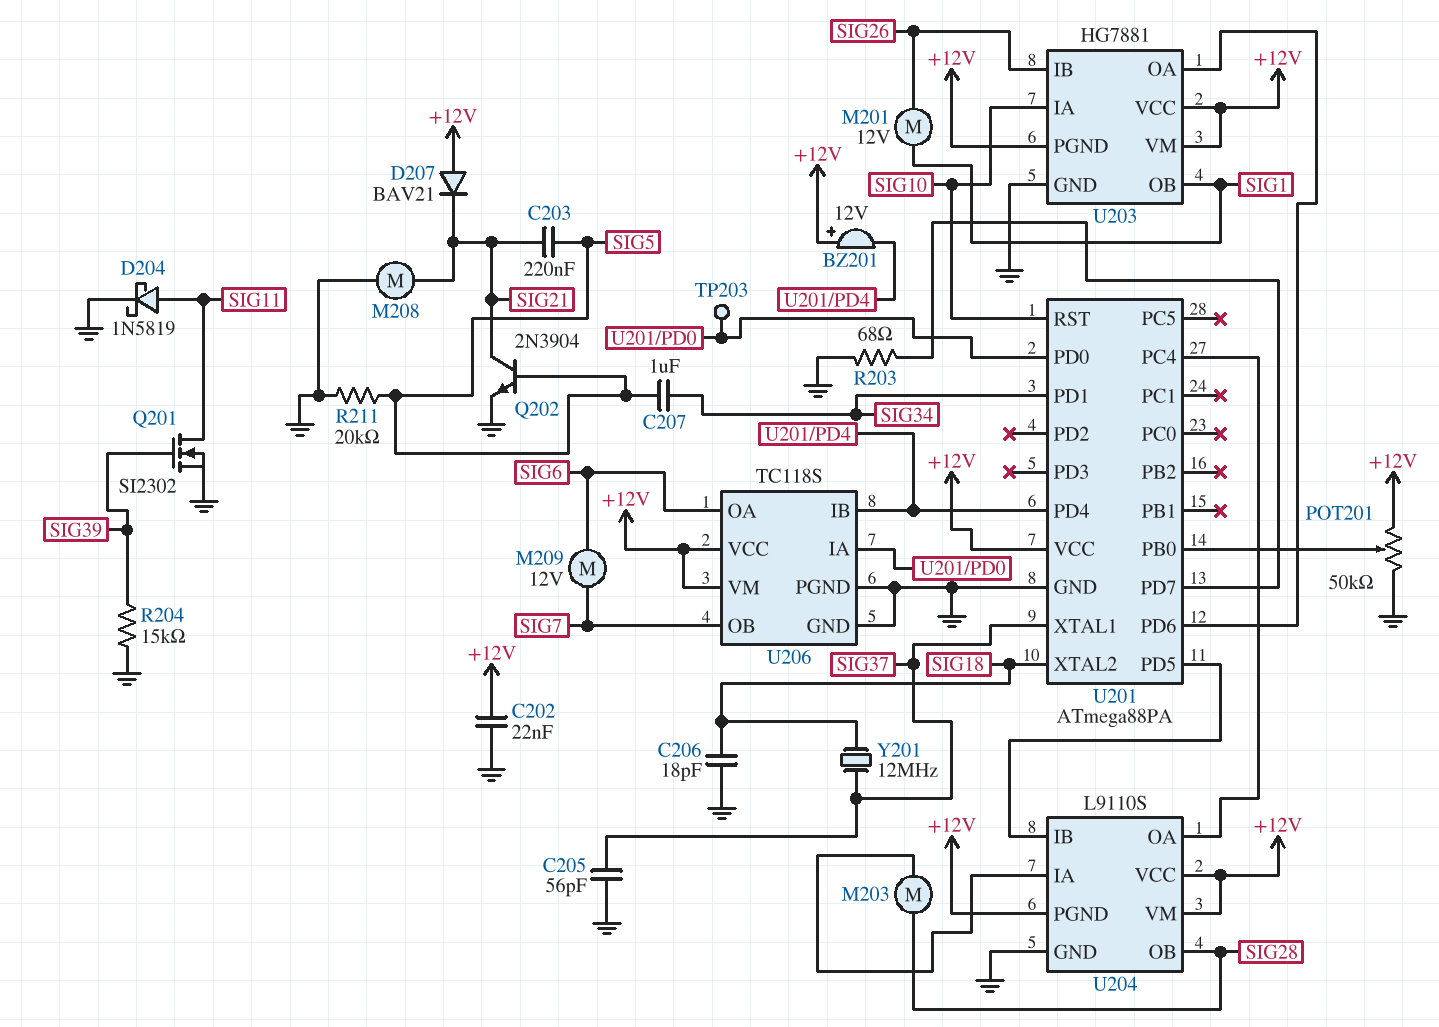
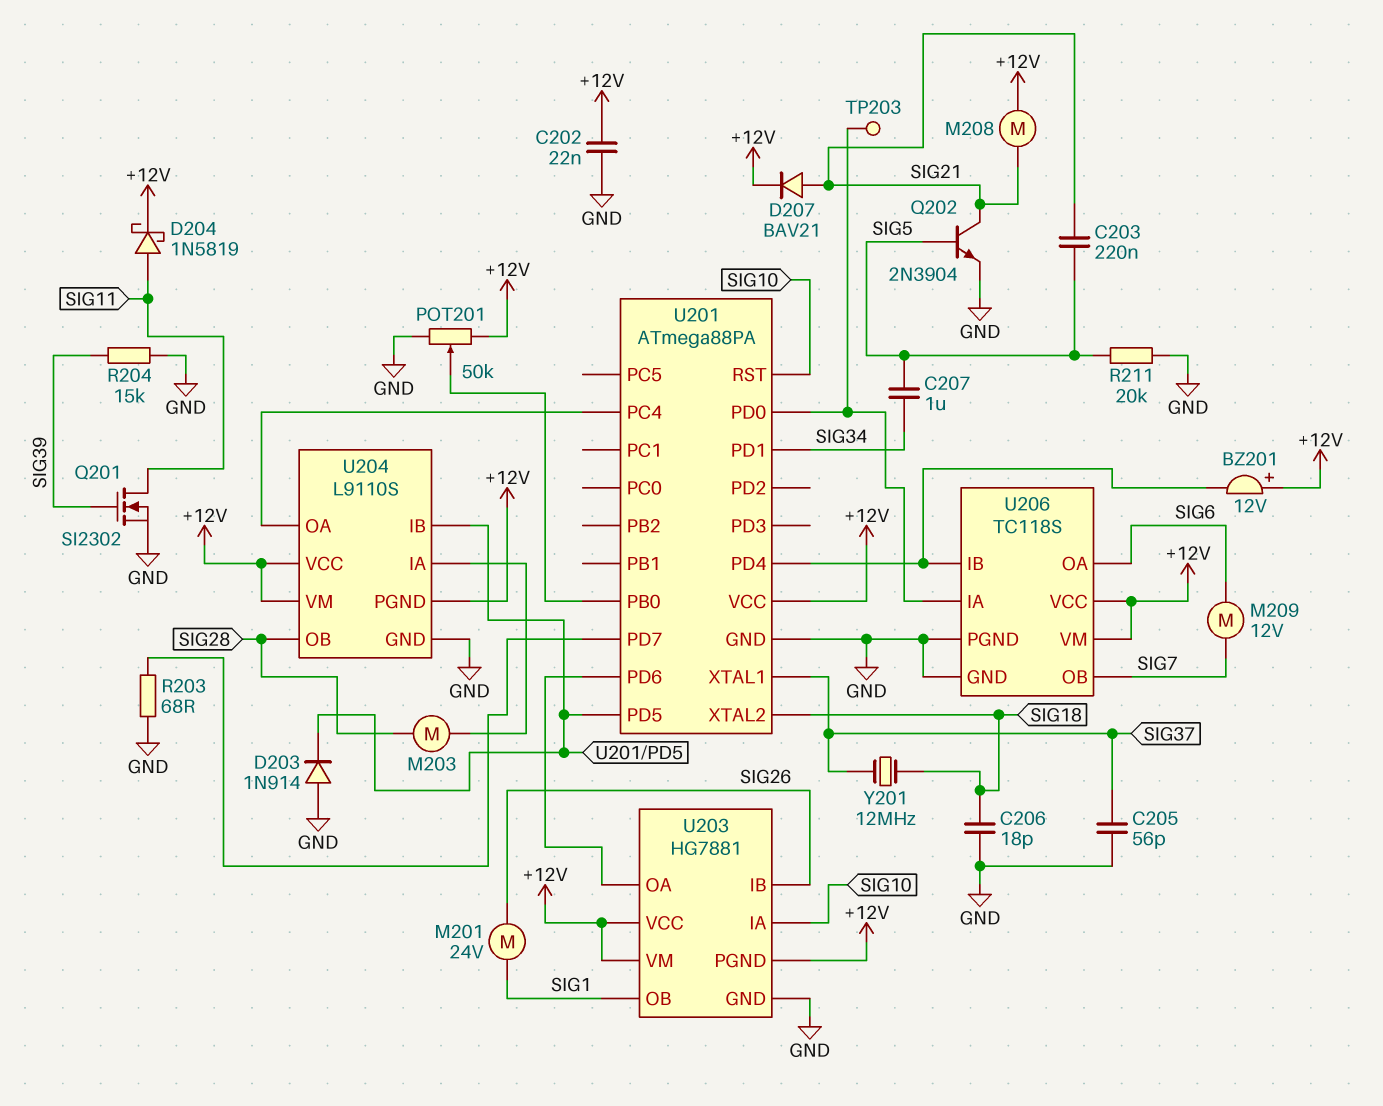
D203: none -> diode 1N914 (A GND, K U201/PD5)
D204: schottky 1N5819 (A SIG11, K GND) -> schottky 1N5819 (A SIG11, K +12V)
D207: diode BAV21 (A +12V, K SIG21) -> diode BAV21 (A SIG21, K +12V)
M201: motor 12V (SIG1, SIG26) -> motor 24V (SIG1, SIG26)
M208: motor (GND, SIG21) -> motor (+12V, SIG21)

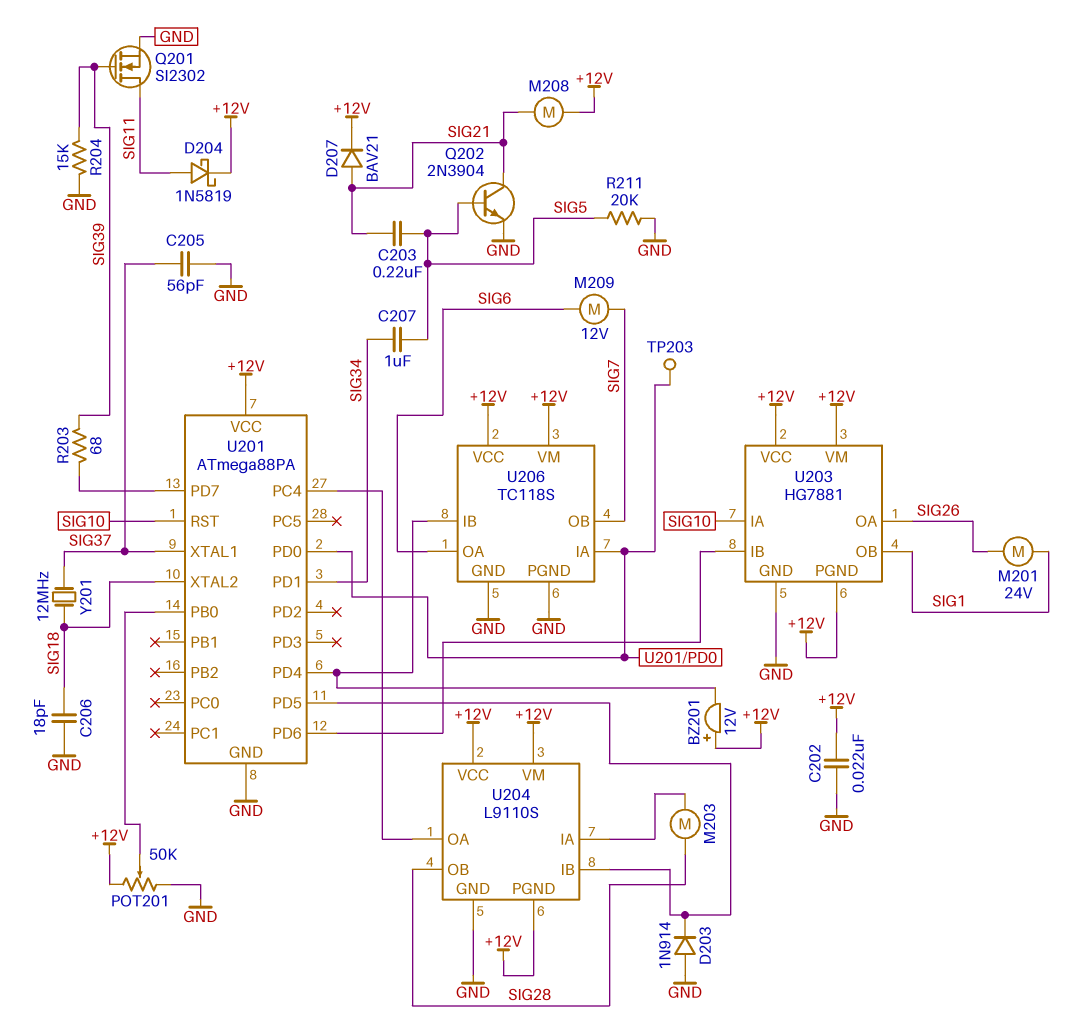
R203: 68 (GND, U201/PD7) -> 68 (SIG39, U201/PD7)
U203 pin IB: SIG26 -> U201/PD6
U203 pin OA: U201/PD6 -> SIG26

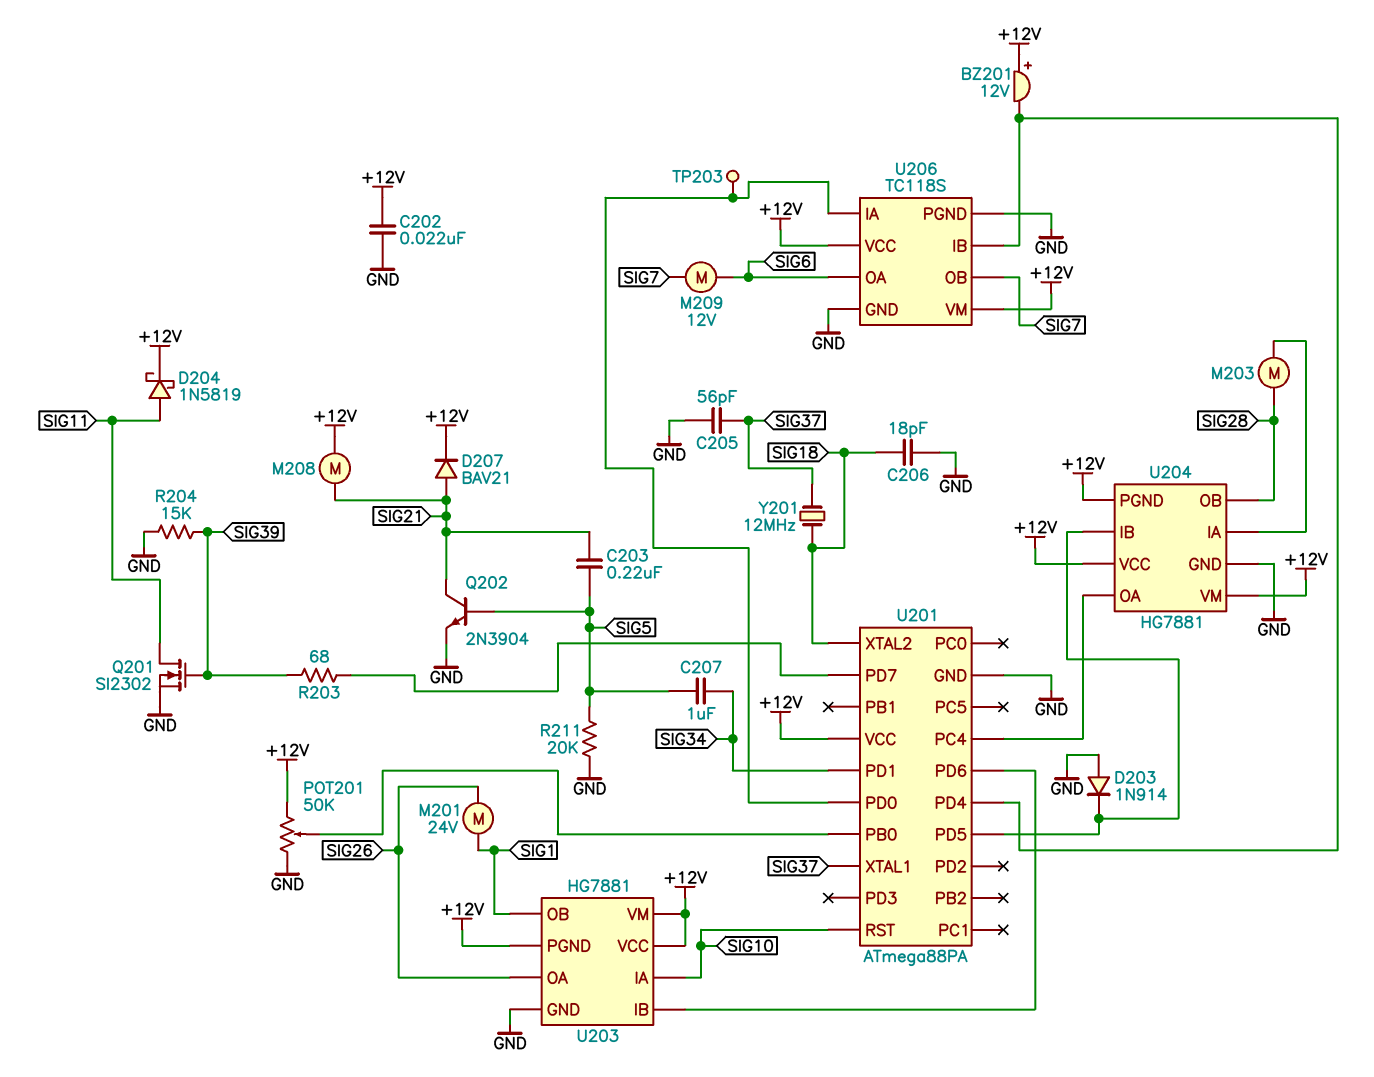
U204: L9110S -> HG7881

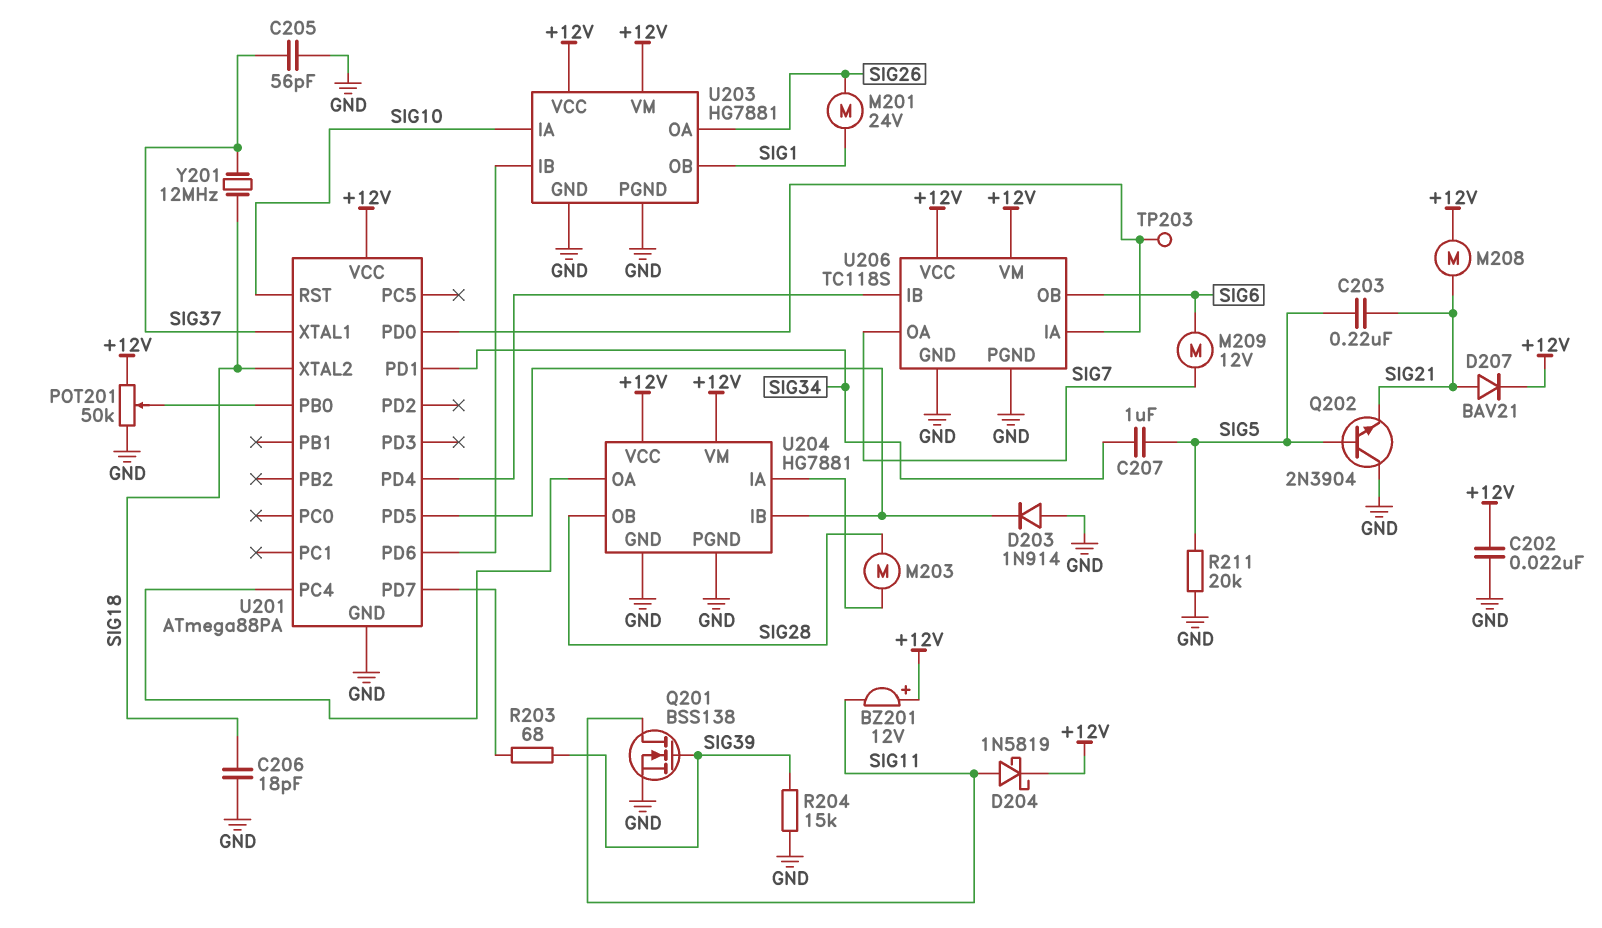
BZ201: buzzer 12V (plus +12V, minus U201/PD4) -> buzzer 12V (plus +12V, minus SIG11)
Q201: NMOS SI2302 (G SIG39, D SIG11, S GND) -> NMOS BSS138 (G SIG39, D SIG11, S GND)
Q202: NPN 2N3904 (B SIG5, C SIG21, E GND) -> NPN 2N3904 (B SIG5, C GND, E SIG21)
U203 pin PGND: +12V -> GND
U204 pin PGND: +12V -> GND
U206 pin OA: SIG6 -> SIG7
U206 pin OB: SIG7 -> SIG6

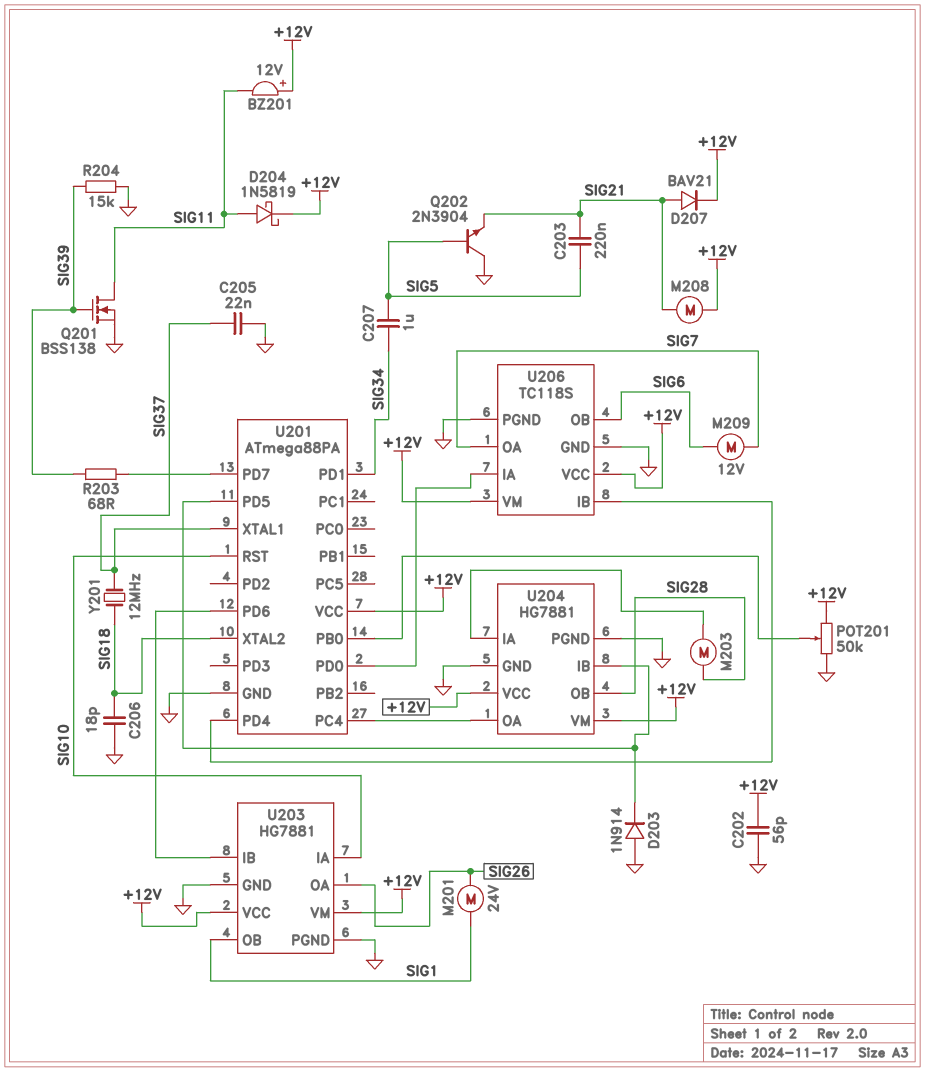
C202: 22nF (+12V, GND) -> 56pF (+12V, GND)
C205: 56pF (GND, SIG37) -> 22nF (GND, SIG37)
R211: 20k (GND, SIG5) -> none
TP203: test point (U201/PD0) -> none

